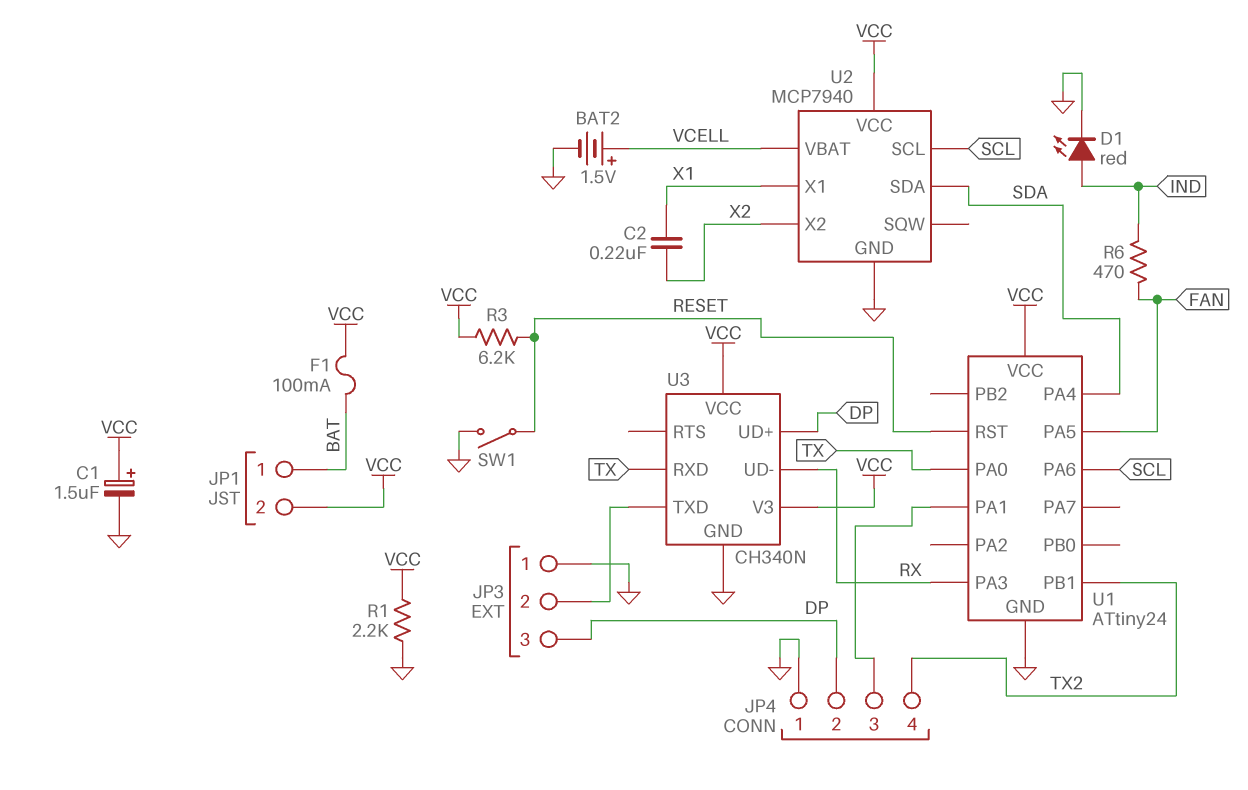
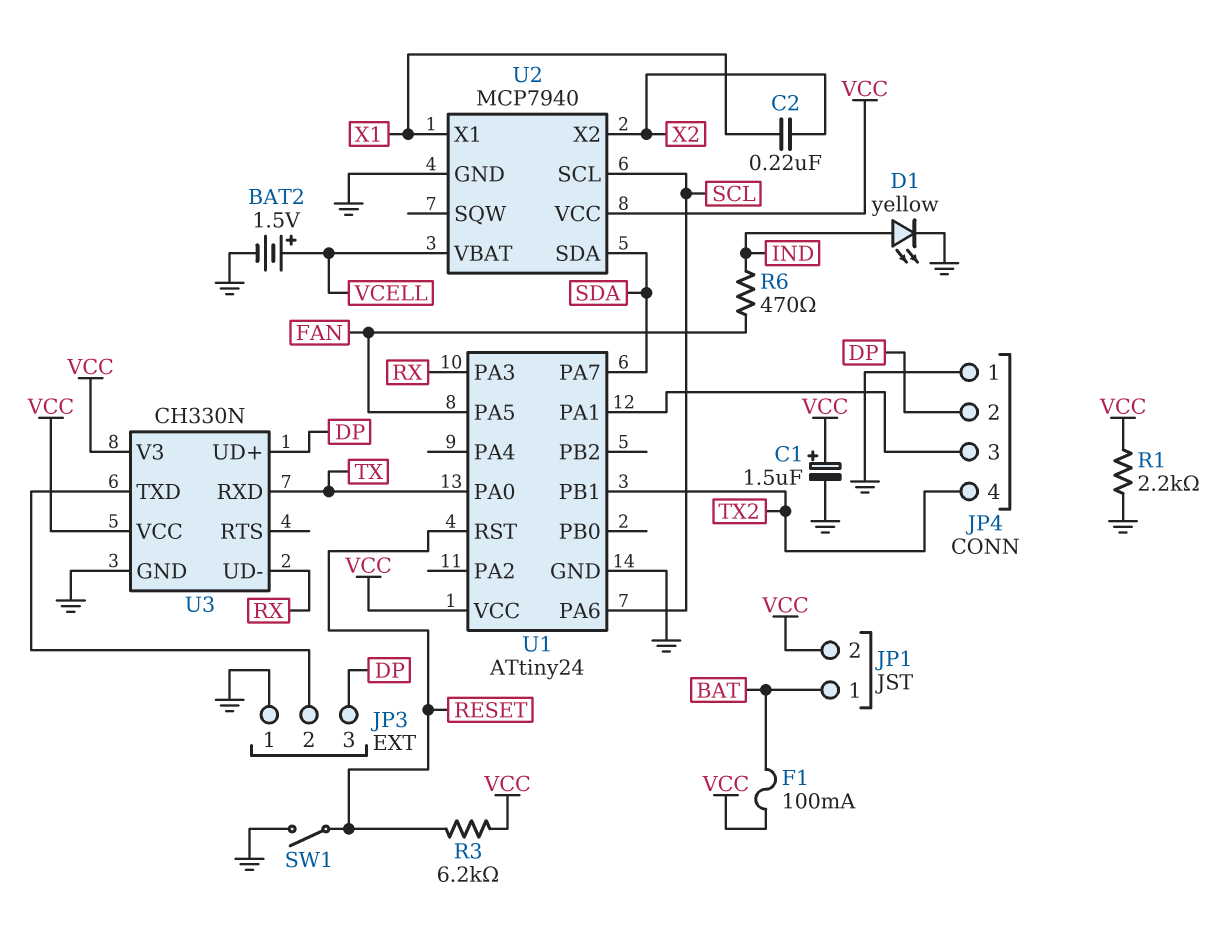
D1: LED red (A IND, K GND) -> LED yellow (A IND, K GND)
U1 pin PA4: SDA -> none
U1 pin PA7: none -> SDA
U3: CH340N -> CH330N

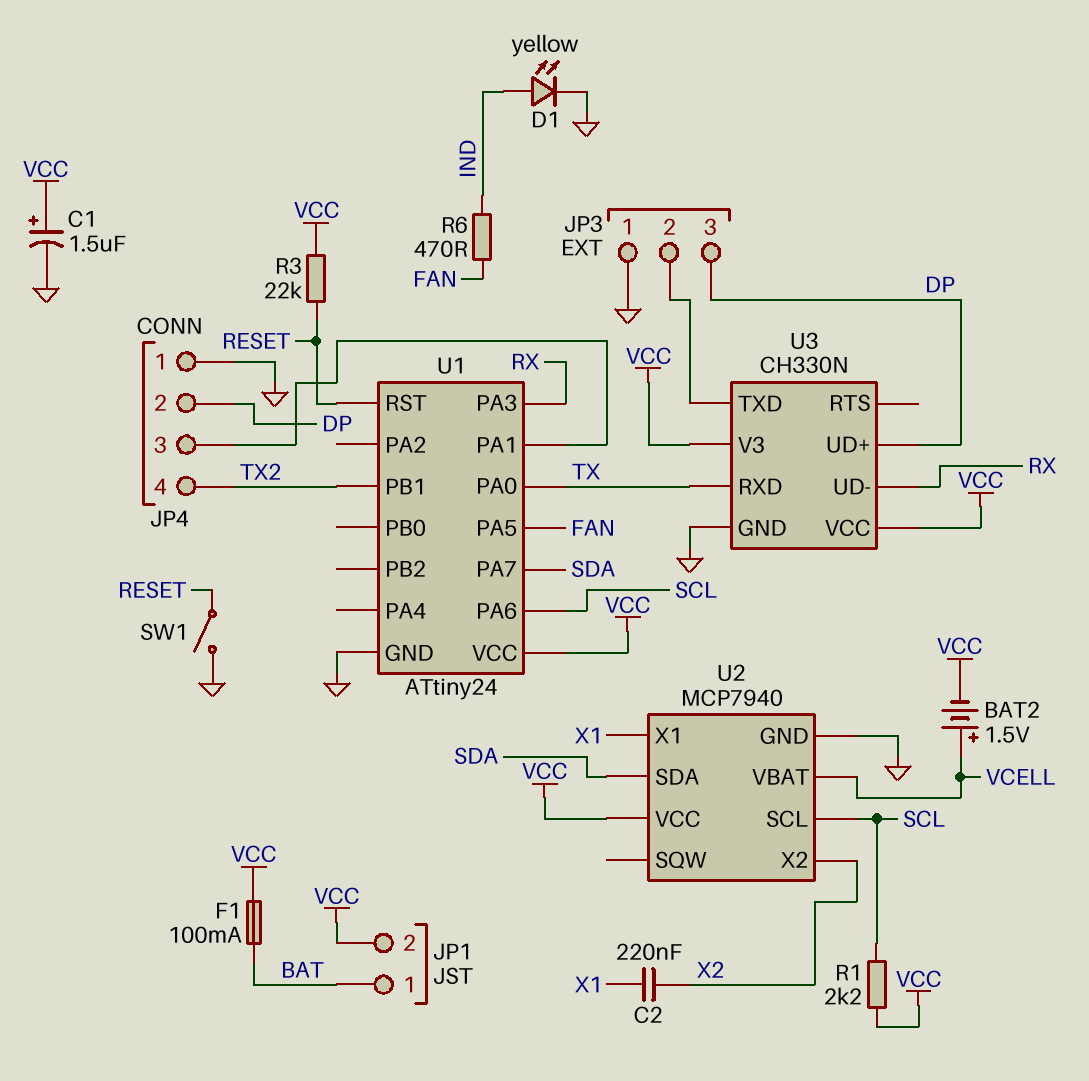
BAT2: 1.5V (plus VCELL, minus GND) -> 1.5V (plus VCELL, minus VCC)
R1: 2.2k (GND, VCC) -> 2.2k (SCL, VCC)
R3: 6.2k (RESET, VCC) -> 22k (RESET, VCC)

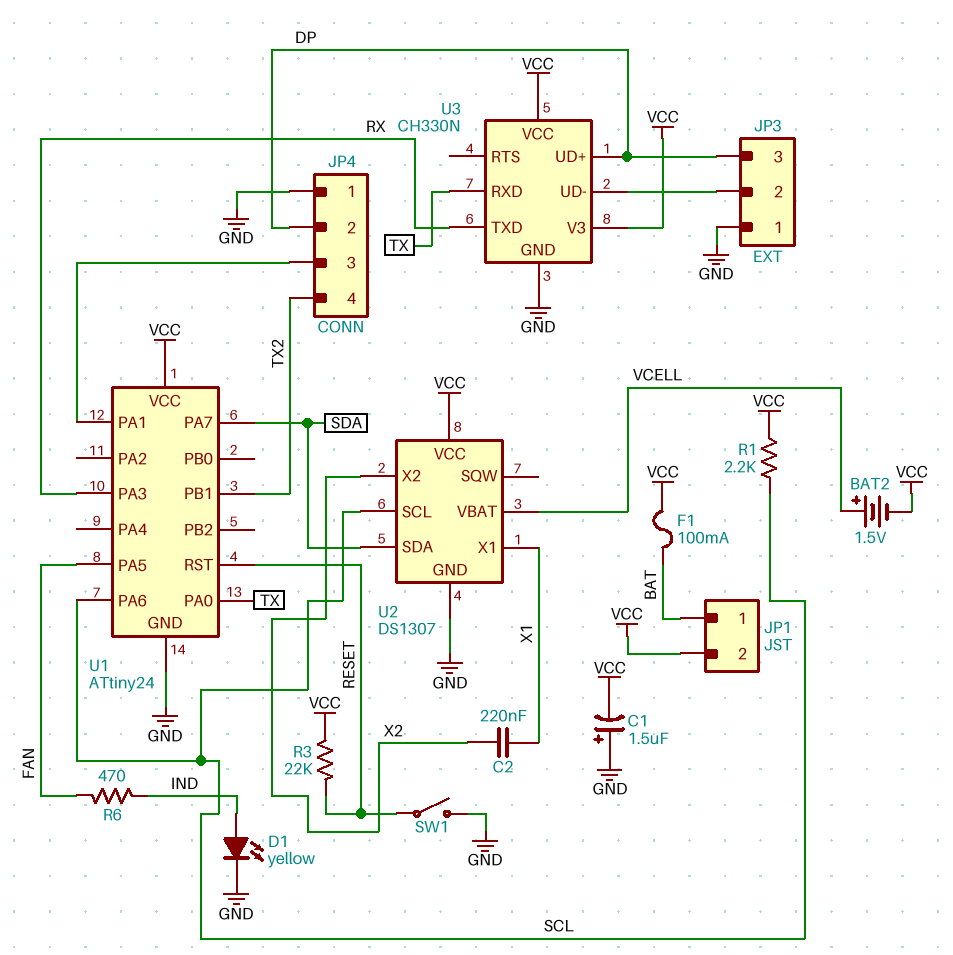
C1: 1.5uF (plus VCC, minus GND) -> 1.5uF (plus GND, minus VCC)
U2: MCP7940 -> DS1307
U3 pin TXD: JP3/2 -> RX
U3 pin UD-: RX -> JP3/2

